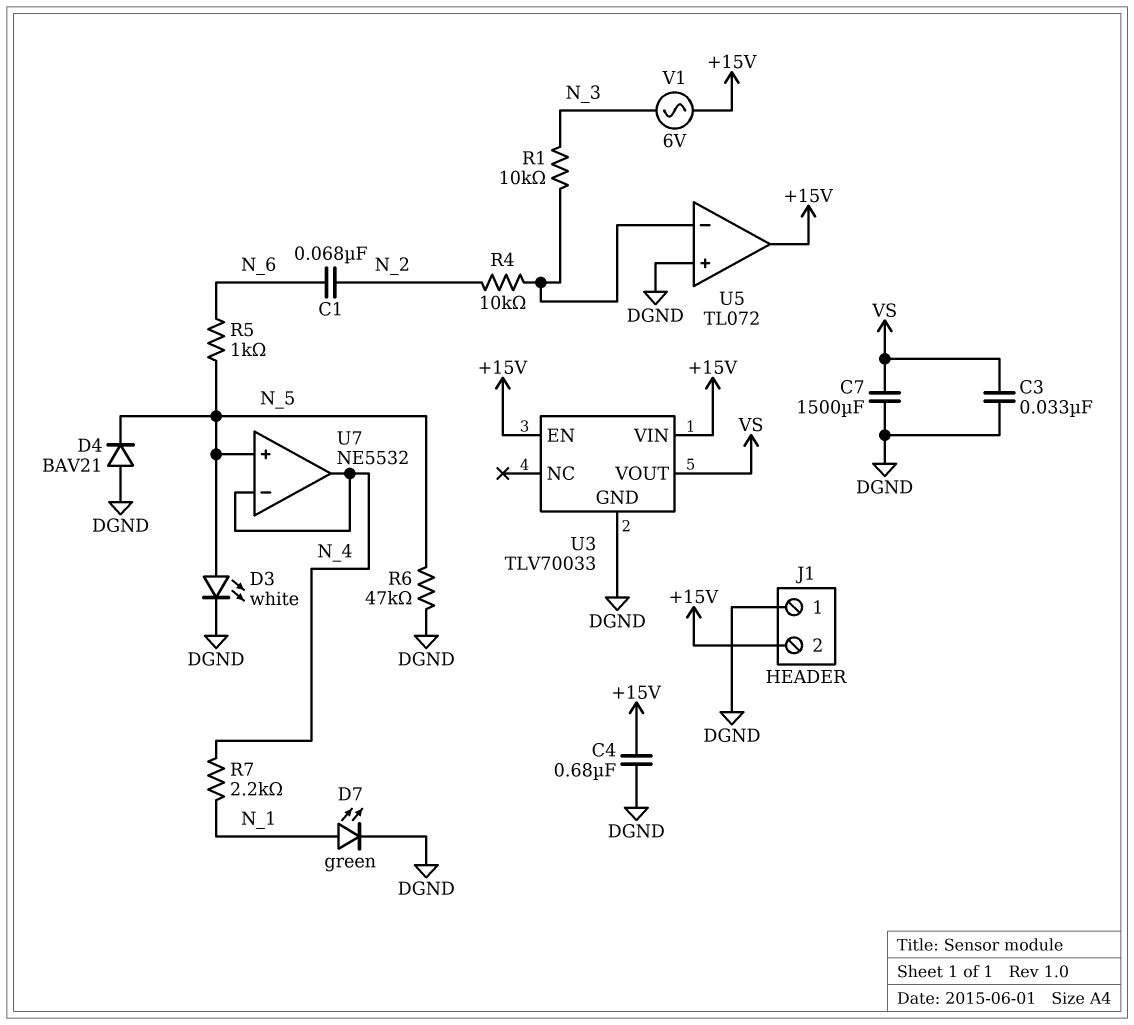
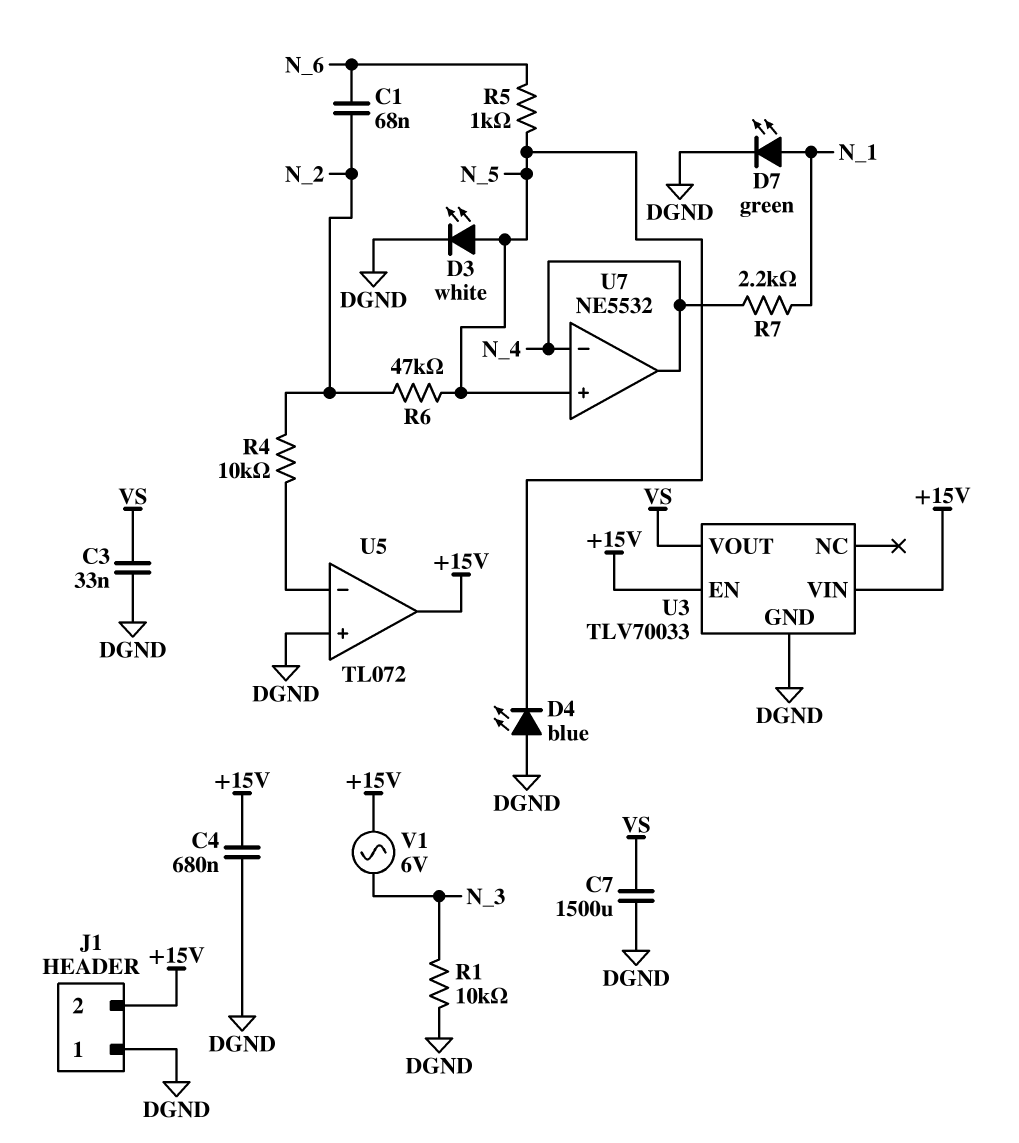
D4: diode BAV21 (A DGND, K N_5) -> LED blue (A DGND, K N_5)
R1: 10k (N_3, U5/in-) -> 10k (DGND, N_3)
R6: 47k (DGND, N_5) -> 47k (N_2, N_5)

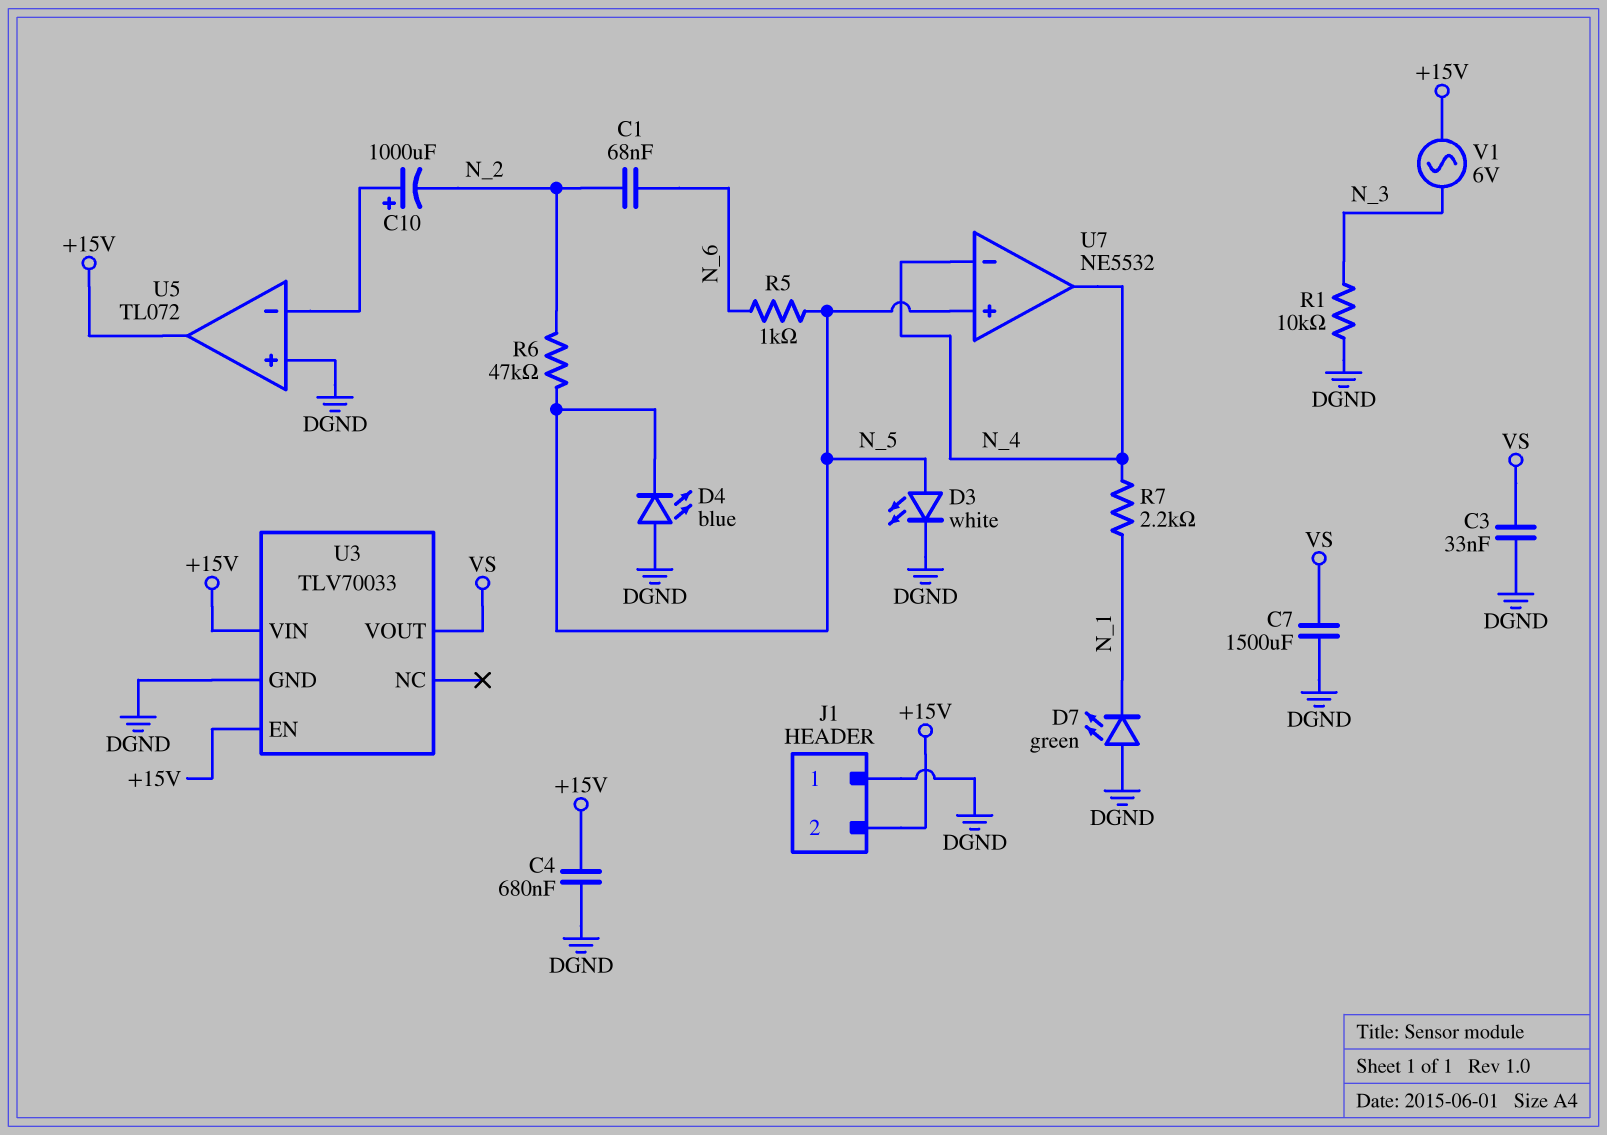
C10: none -> 1000uF (plus U5/in-, minus N_2)
D7: LED green (A N_1, K DGND) -> LED green (A DGND, K N_1)
R4: 10k (N_2, U5/in-) -> none

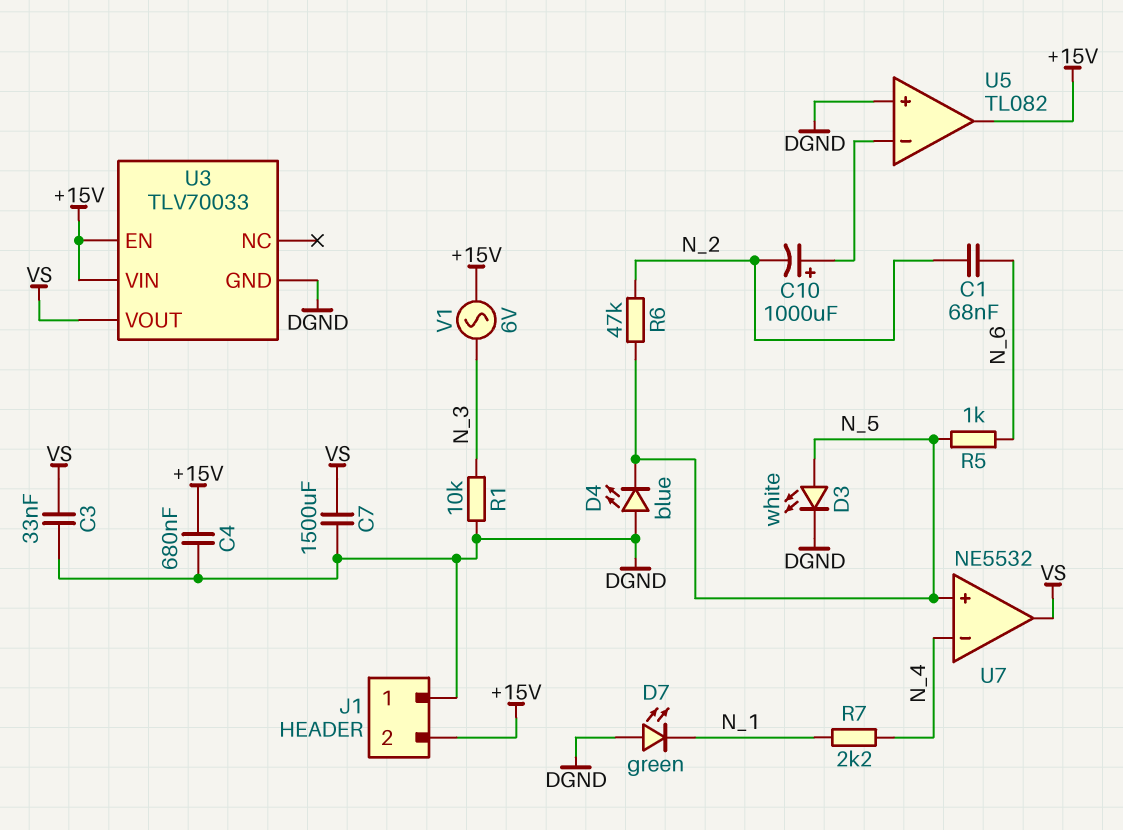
U5: TL072 -> TL082
U7 pin out: N_4 -> VS

